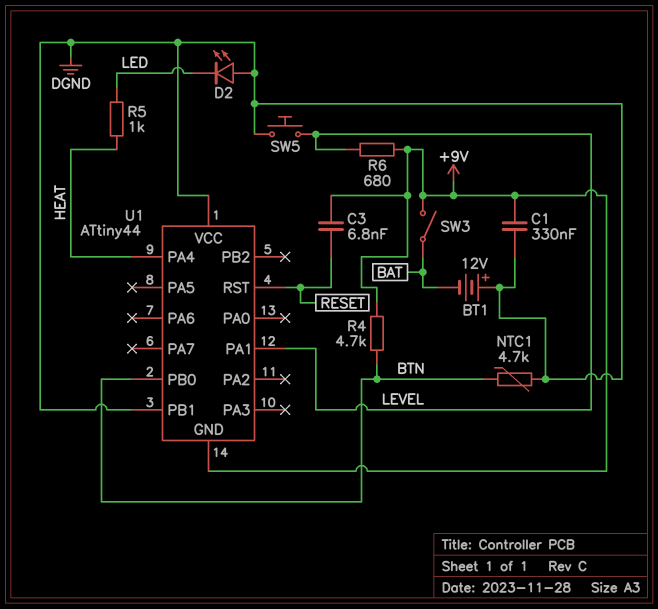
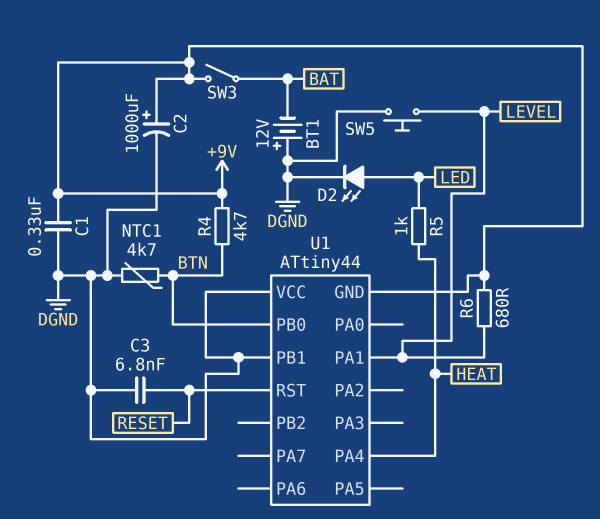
C2: none -> 1000uF (plus +9V, minus DGND)
C3: 6.8nF (+9V, RESET) -> 6.8nF (DGND, RESET)
D2: LED (A DGND, K LED) -> LED (A LED, K DGND)

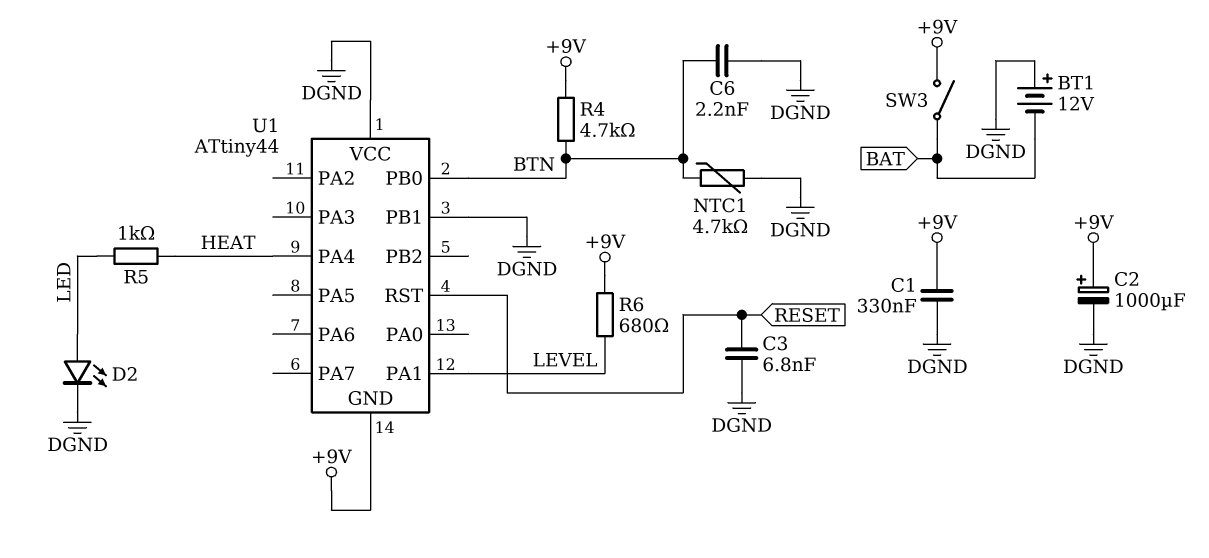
C6: none -> 2.2nF (BTN, DGND)
SW5: button (DGND, LEVEL) -> none

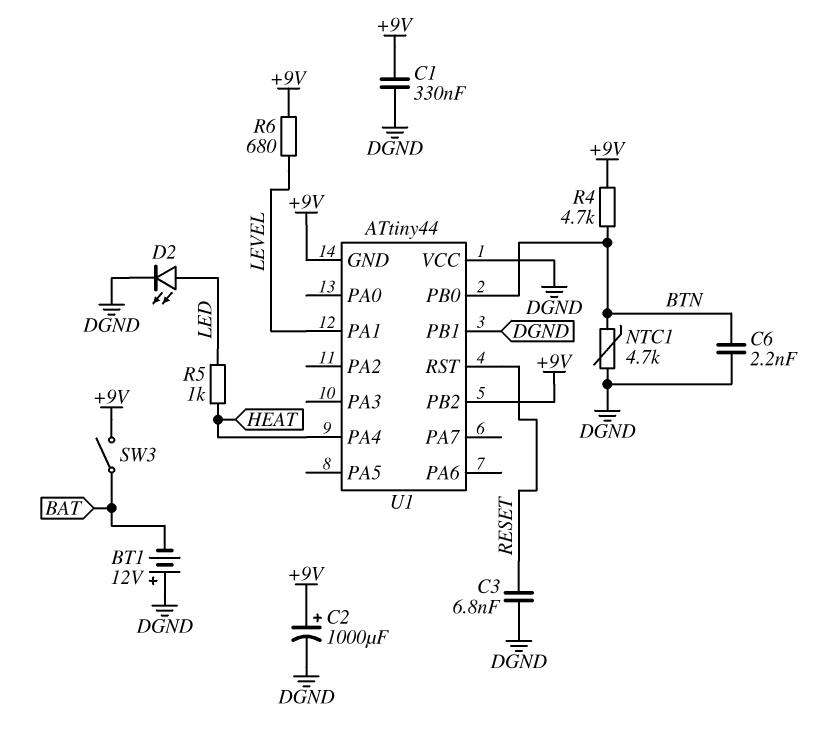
U1 pin PB2: none -> +9V

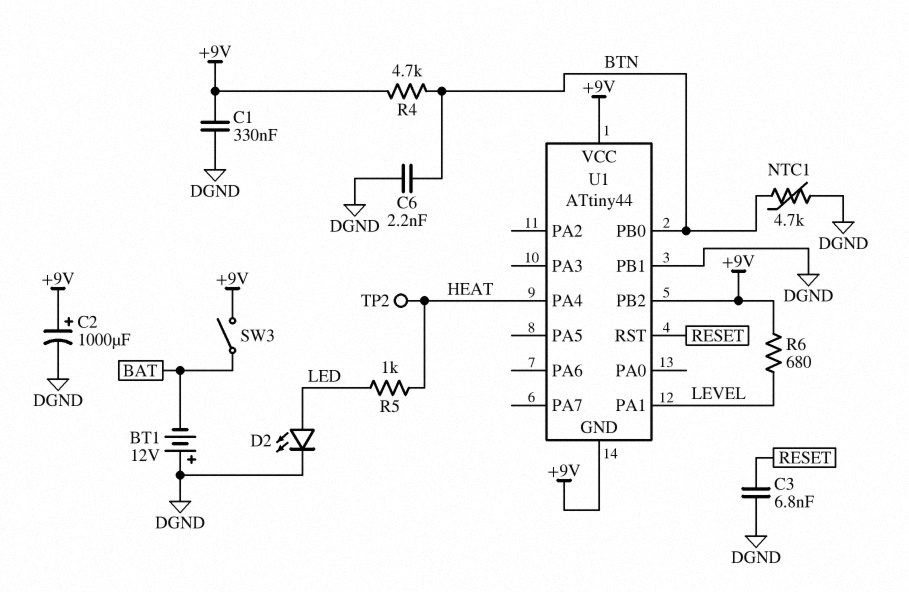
TP2: none -> test point (HEAT)
U1 pin VCC: DGND -> +9V

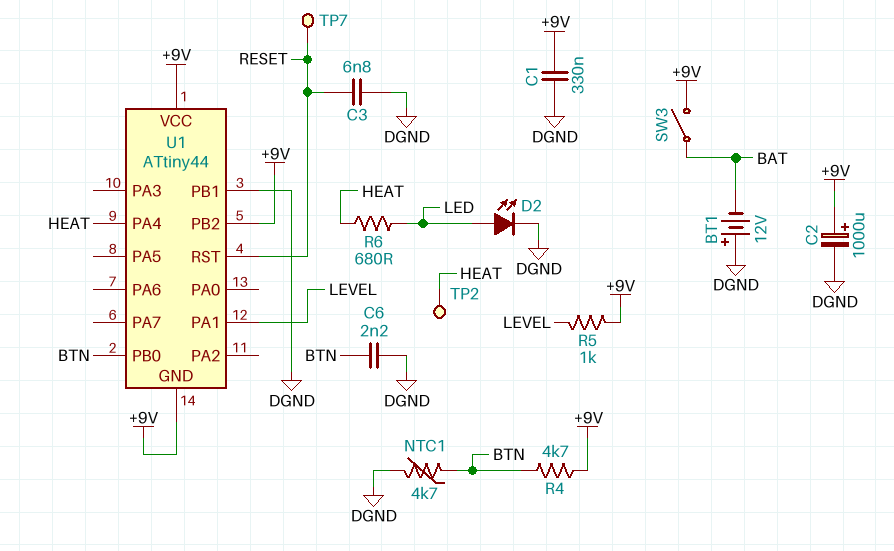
R5: 1k (HEAT, LED) -> 1k (+9V, LEVEL)
R6: 680 (+9V, LEVEL) -> 680 (HEAT, LED)
TP7: none -> test point (RESET)

